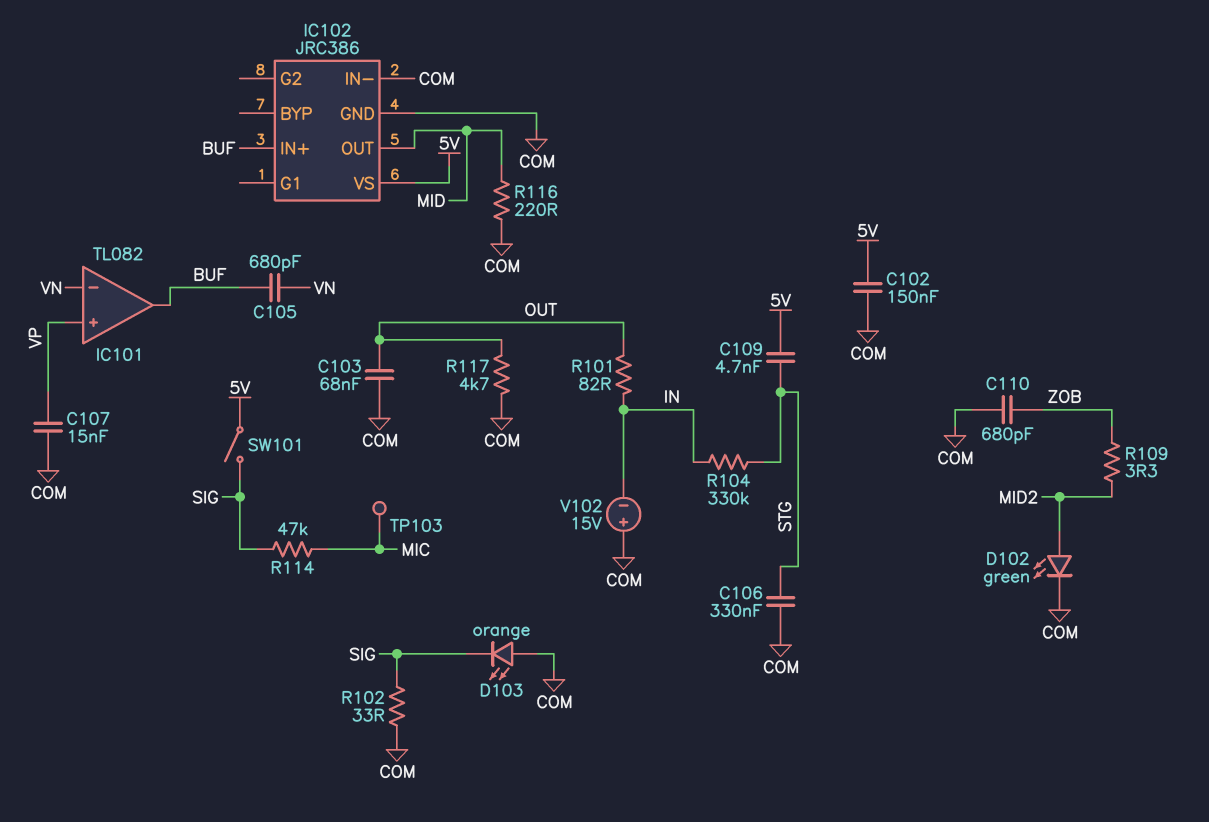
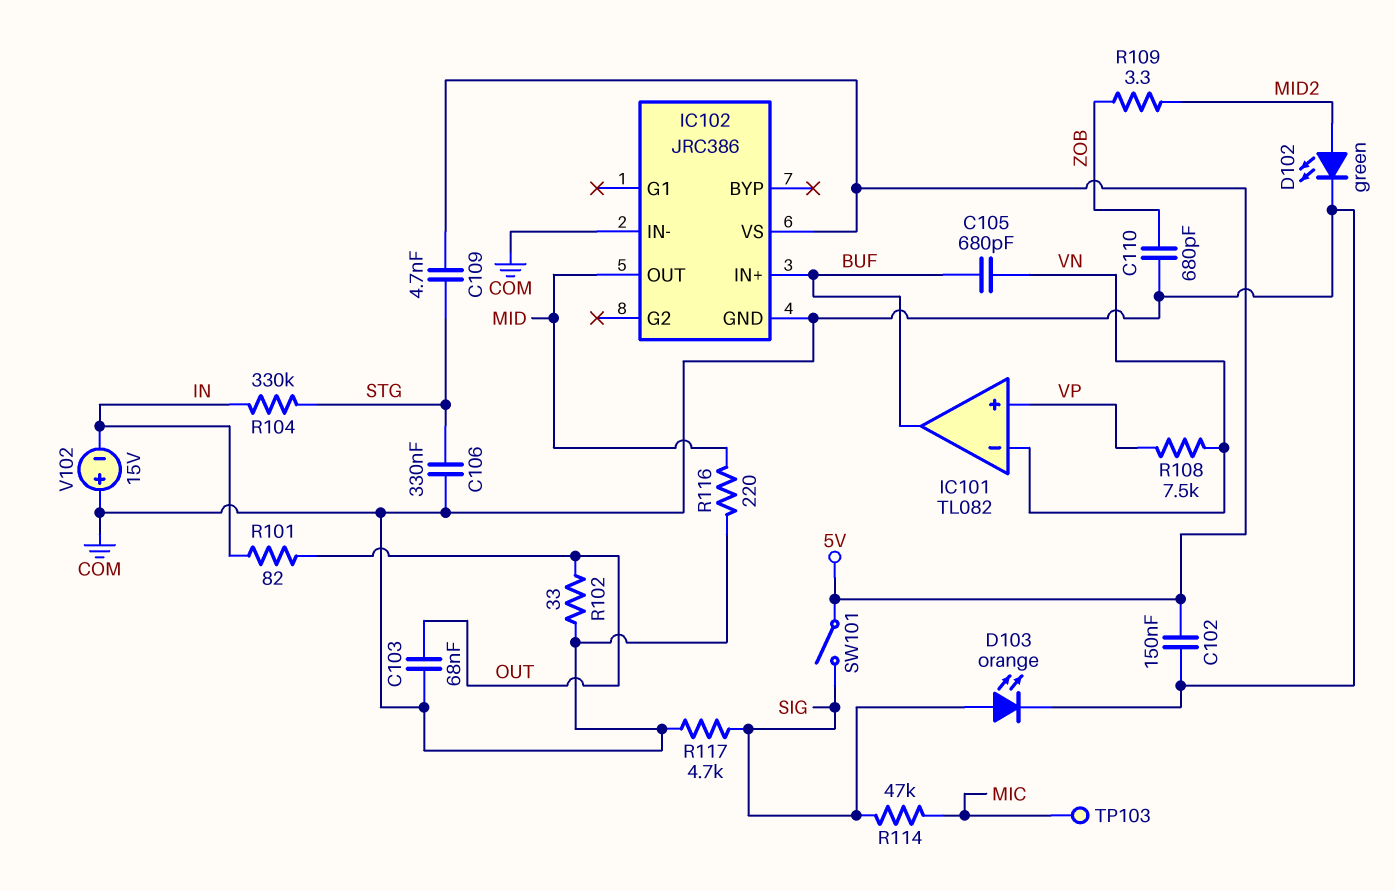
C107: 15nF (COM, VP) -> none
D103: LED orange (A COM, K SIG) -> LED orange (A SIG, K COM)
R102: 33 (COM, SIG) -> 33 (COM, OUT)
R108: none -> 7.5k (VN, VP)
R117: 4.7k (COM, OUT) -> 4.7k (COM, SIG)

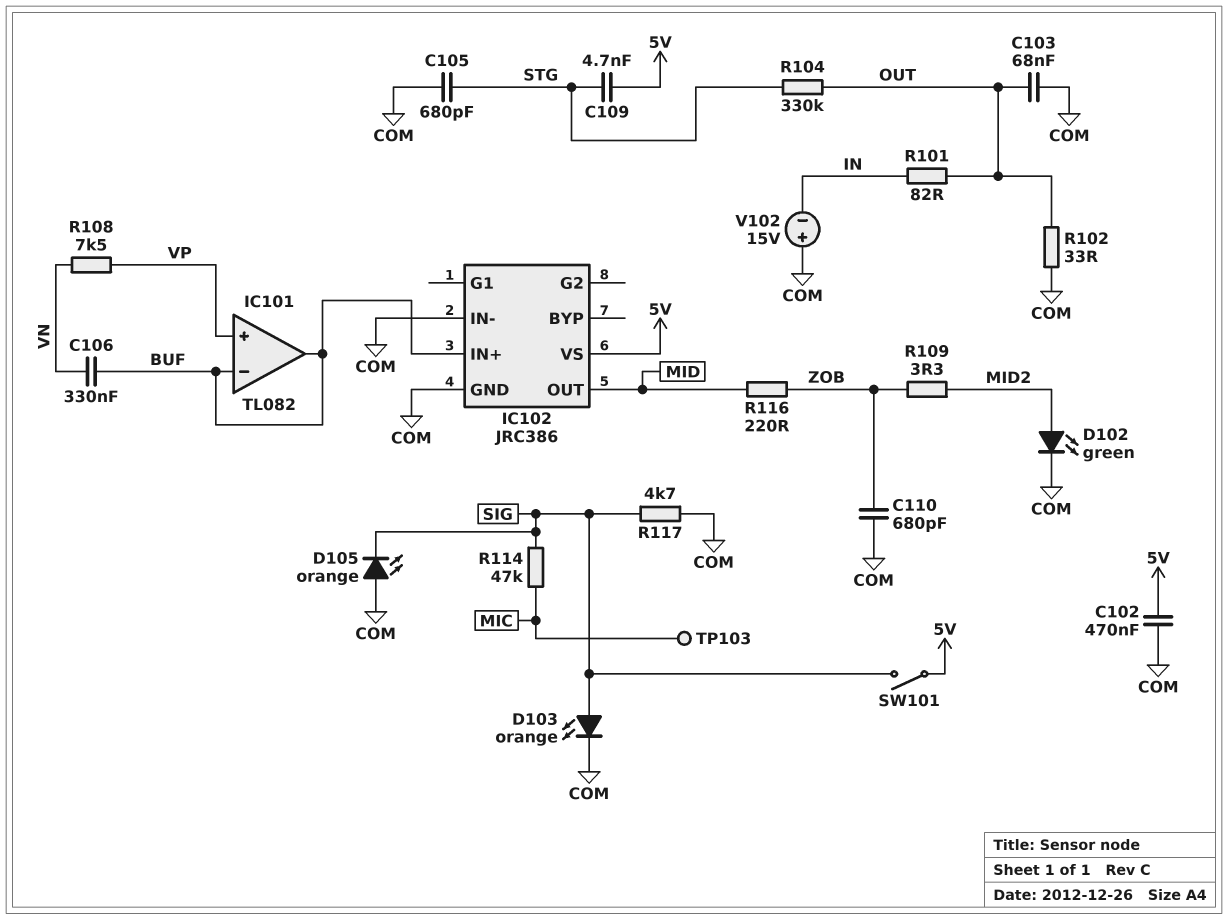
C102: 150nF (5V, COM) -> 470nF (5V, COM)
C105: 680pF (BUF, VN) -> 680pF (COM, STG)
C106: 330nF (COM, STG) -> 330nF (BUF, VN)
D105: none -> LED orange (A COM, K SIG)
IC101 pin in-: VN -> BUF
R104: 330k (IN, STG) -> 330k (OUT, STG)
R116: 220 (COM, MID) -> 220 (MID, ZOB)

